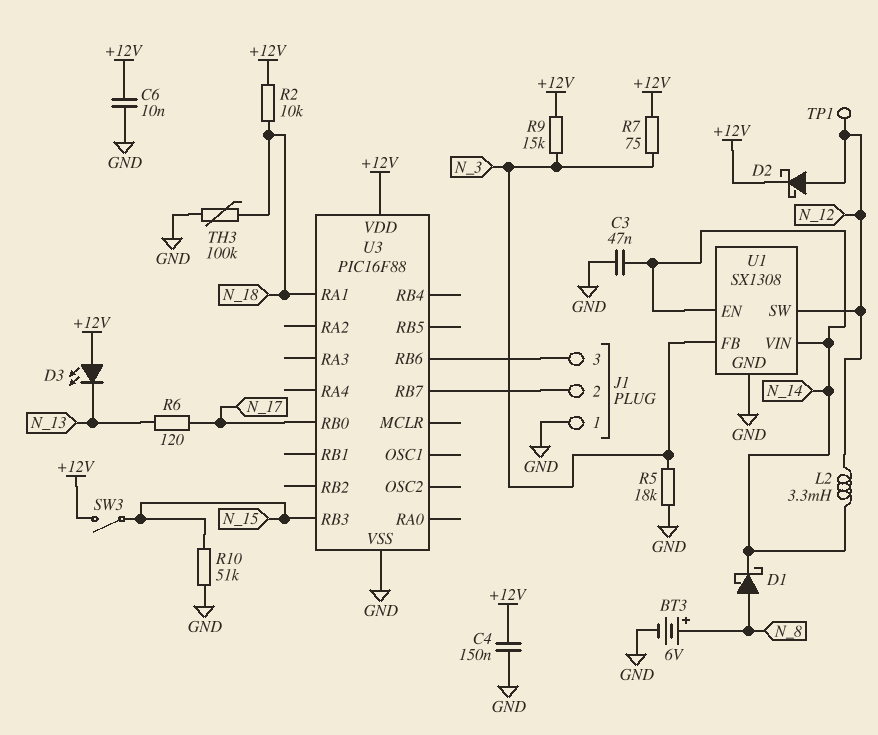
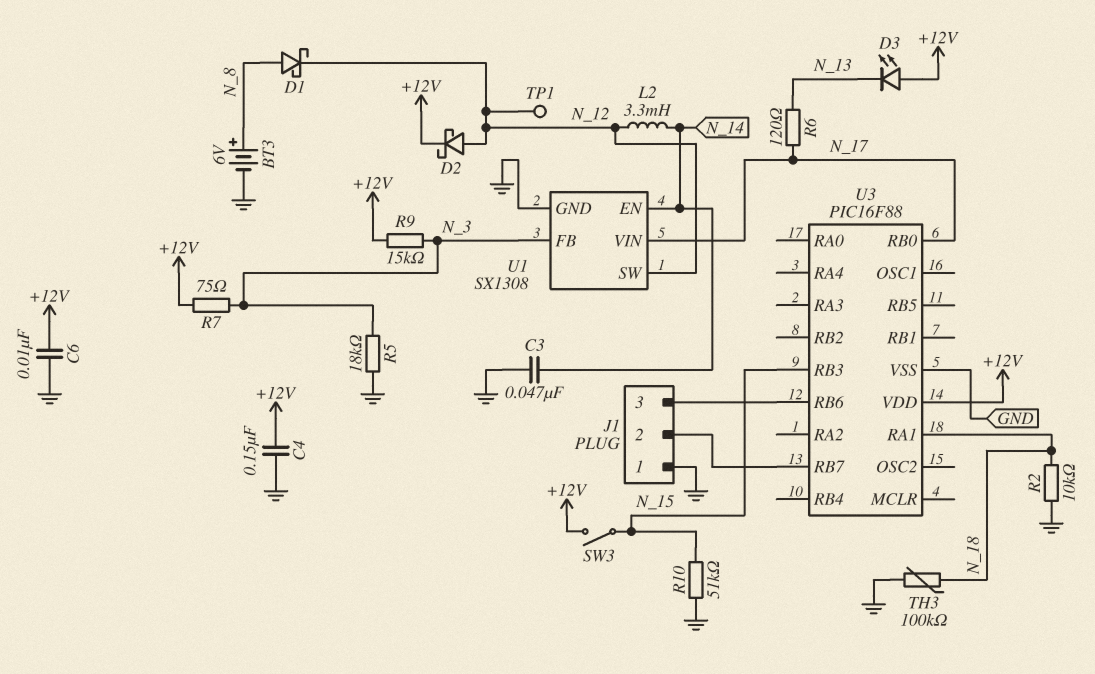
D1: schottky (A N_8, K N_14) -> schottky (A N_8, K N_12)
R2: 10k (+12V, N_18) -> 10k (GND, N_18)
U1 pin VIN: N_14 -> N_17

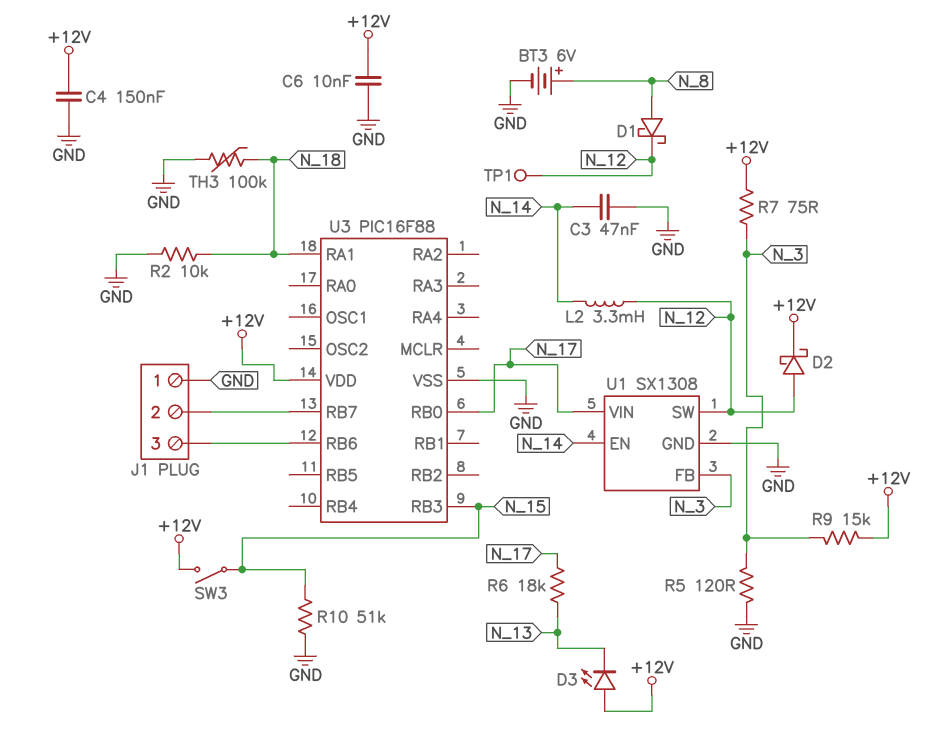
R5: 18k (GND, N_3) -> 120 (GND, N_3)
R6: 120 (N_13, N_17) -> 18k (N_13, N_17)

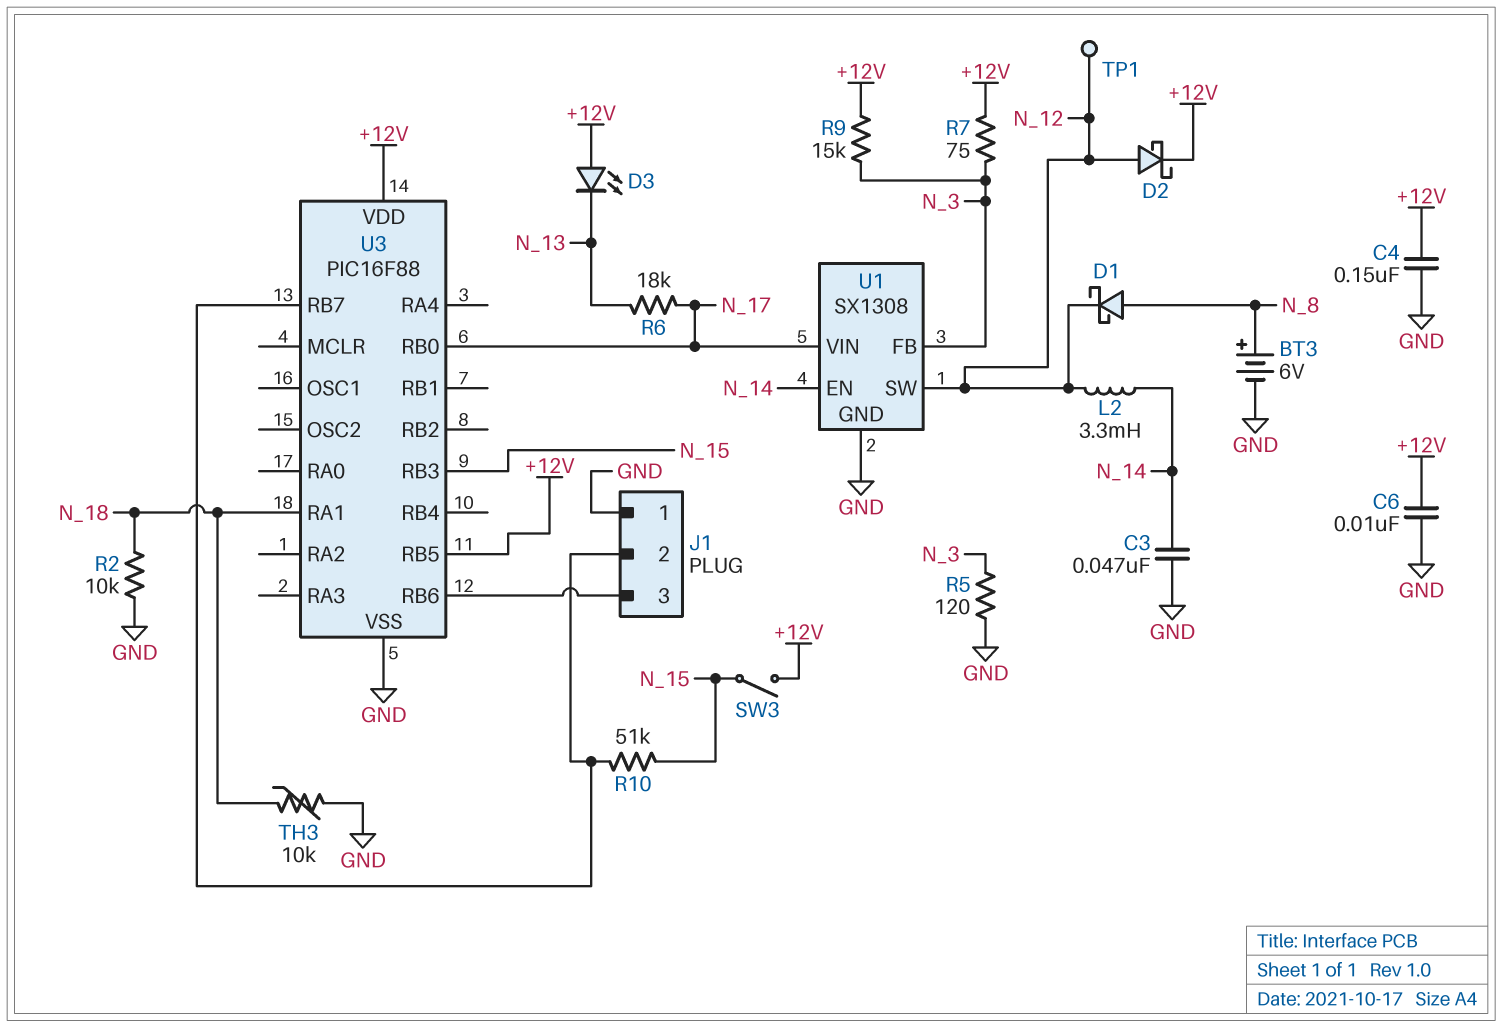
R10: 51k (GND, N_15) -> 51k (J1/2, N_15)
TH3: 100k (GND, N_18) -> 10k (GND, N_18)
U3 pin RB5: none -> +12V

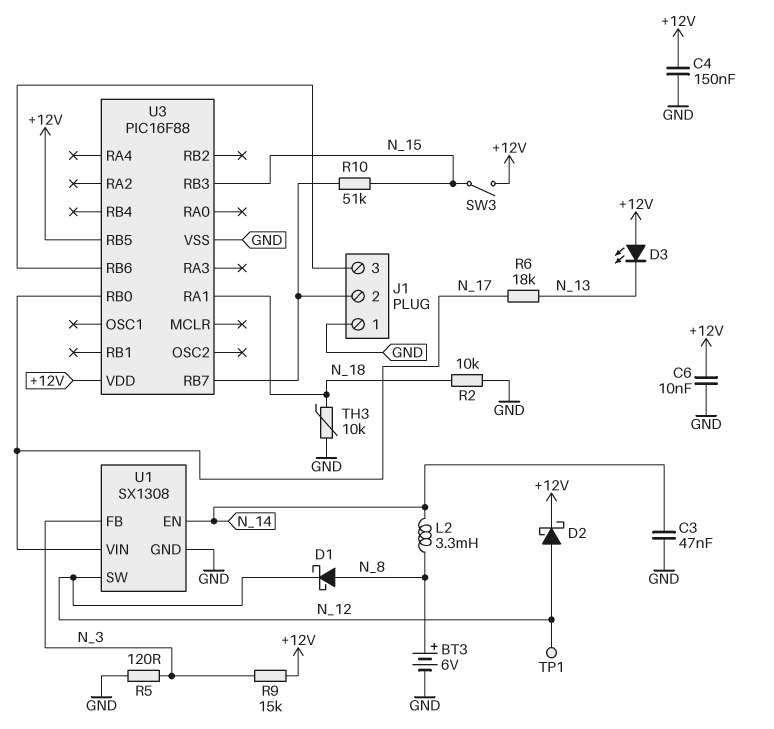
L2: 3.3mH (N_12, N_14) -> 3.3mH (N_8, N_14)
R7: 75 (+12V, N_3) -> none

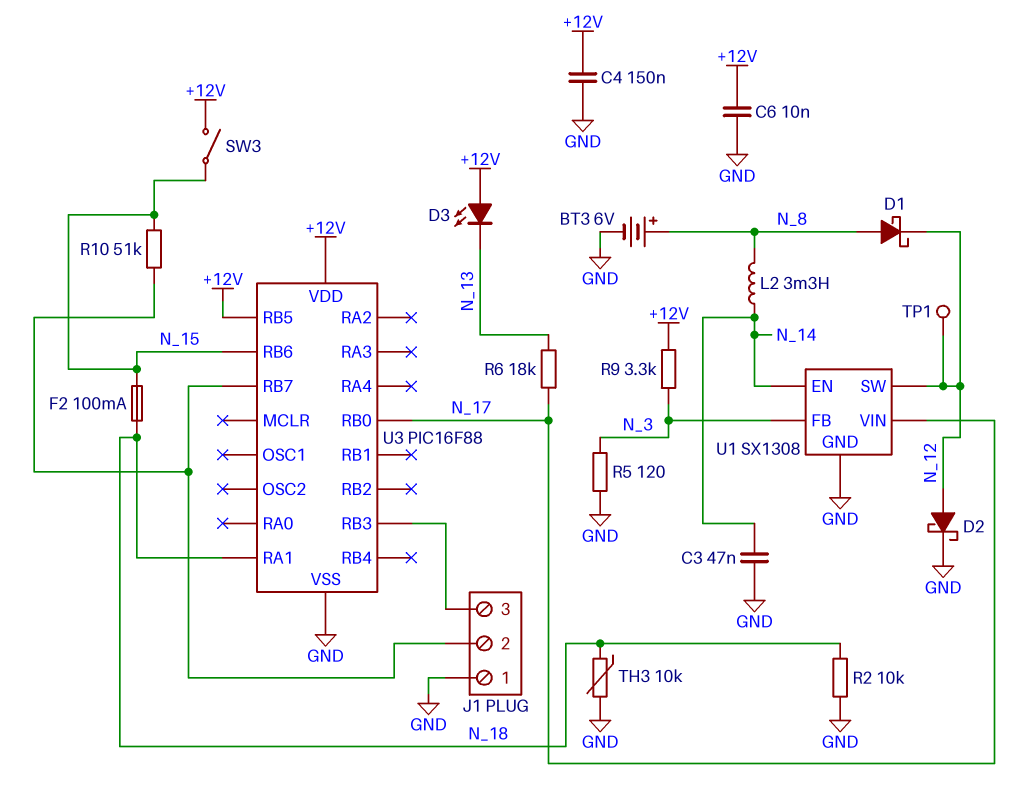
D2: schottky (A N_12, K +12V) -> schottky (A N_12, K GND)
F2: none -> 100mA (N_15, N_18)
R9: 15k (+12V, N_3) -> 3.3k (+12V, N_3)
U3 pin RB3: N_15 -> J1/3
U3 pin RB6: J1/3 -> N_15

